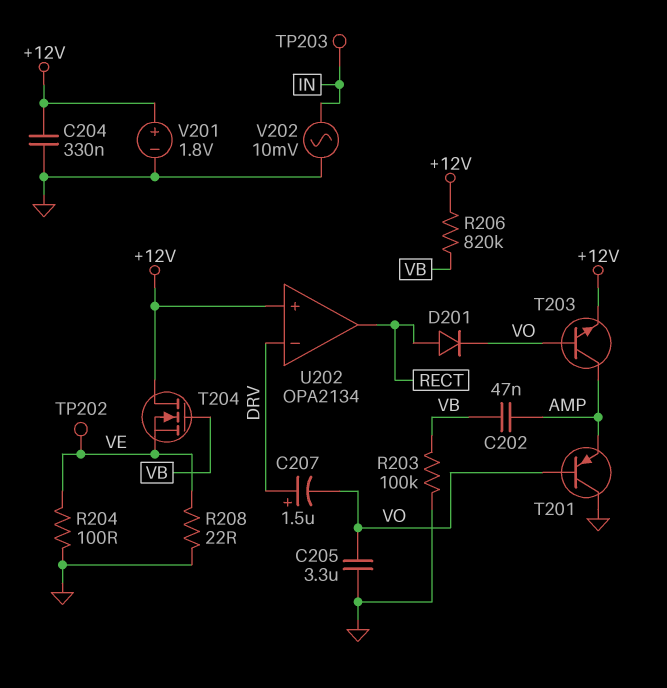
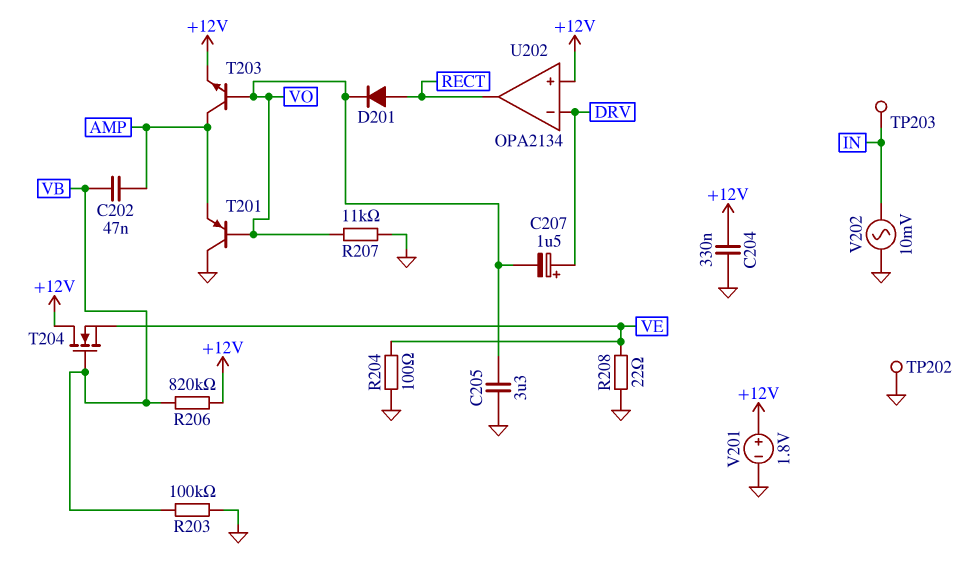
R207: none -> 11k (GND, VO)
TP202: test point (VE) -> test point (GND)

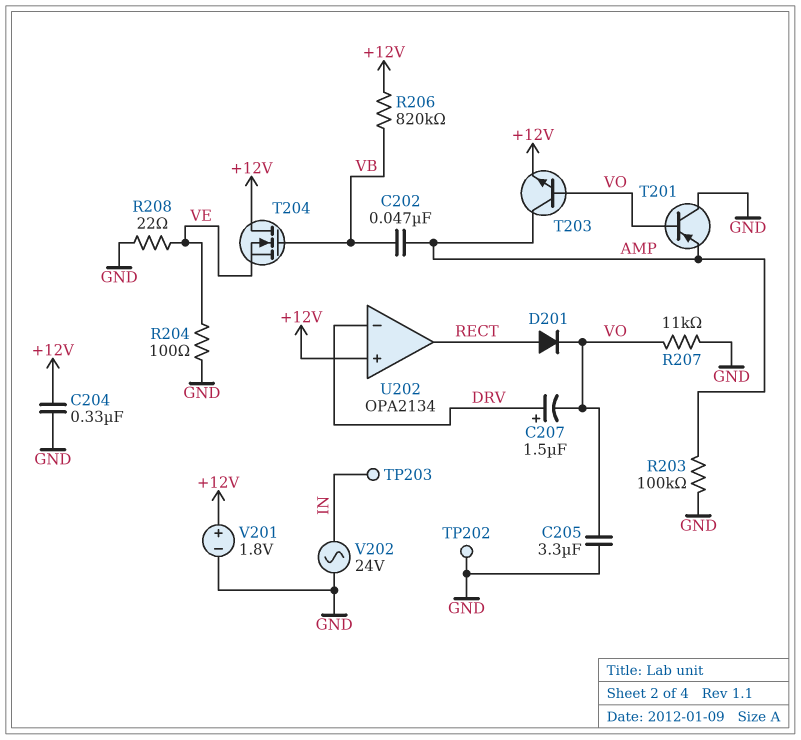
R203: 100k (GND, VB) -> 100k (AMP, GND)
V202: AC 10mV (GND, IN) -> AC 24V (GND, IN)

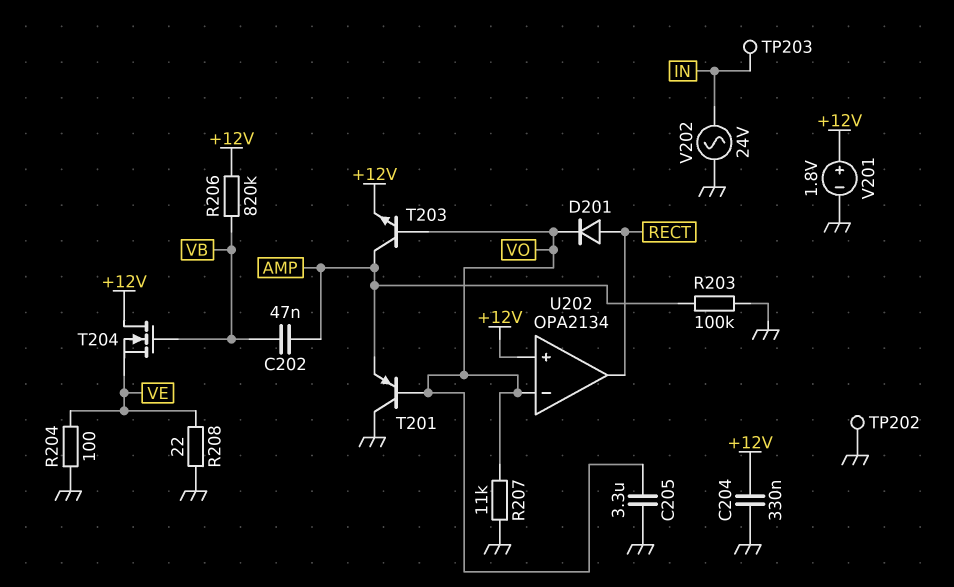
C207: 1.5uF (plus DRV, minus VO) -> none
U202 pin in-: DRV -> VO

